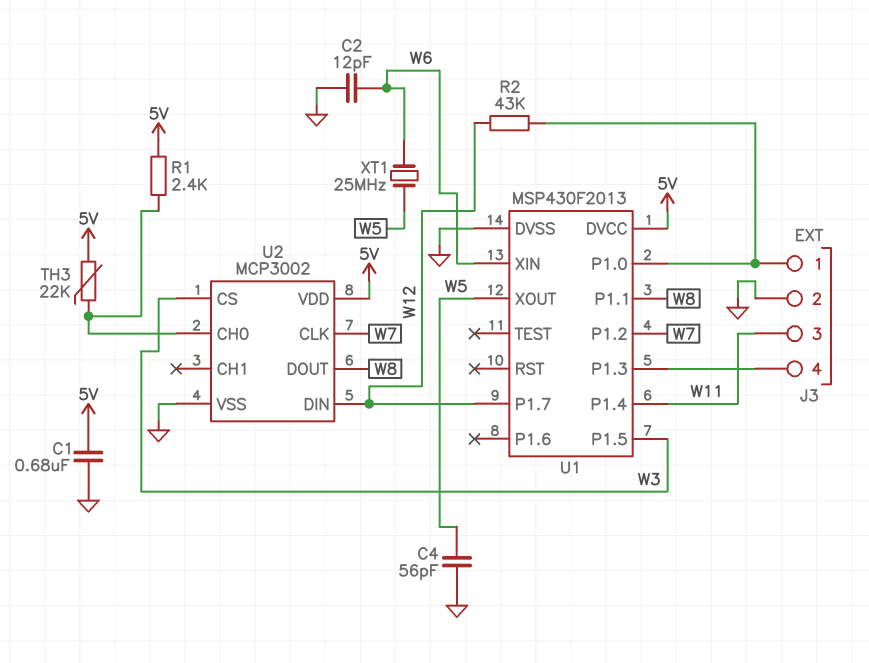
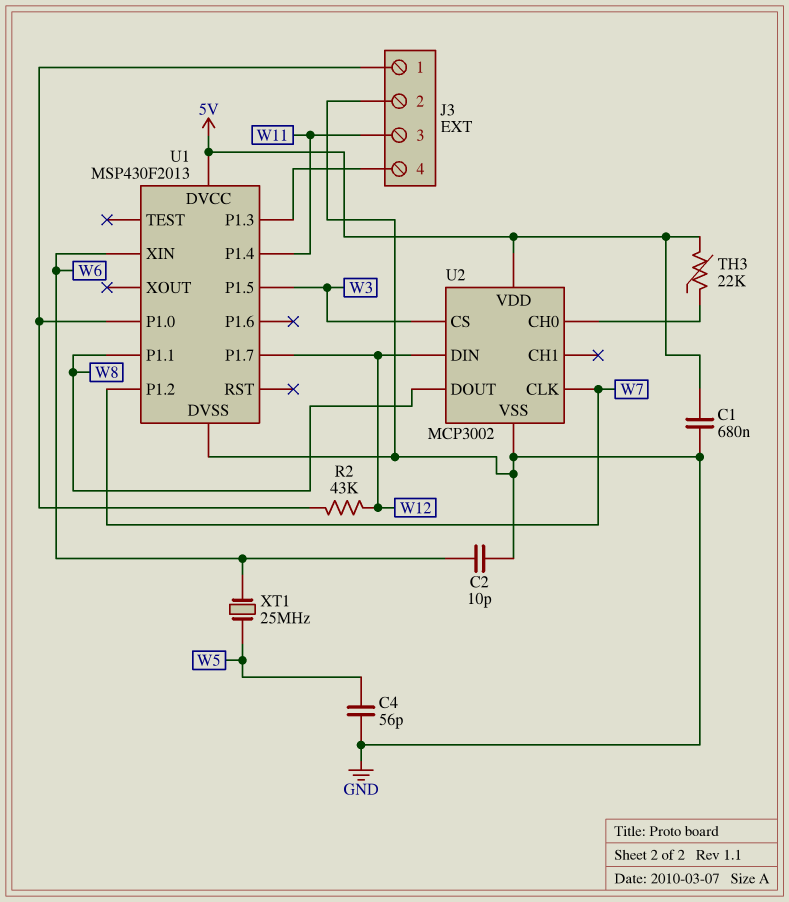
C2: 12pF (GND, W6) -> 10pF (GND, W6)
R1: 2.4k (5V, U2/CH0) -> none
U1 pin XOUT: W5 -> none

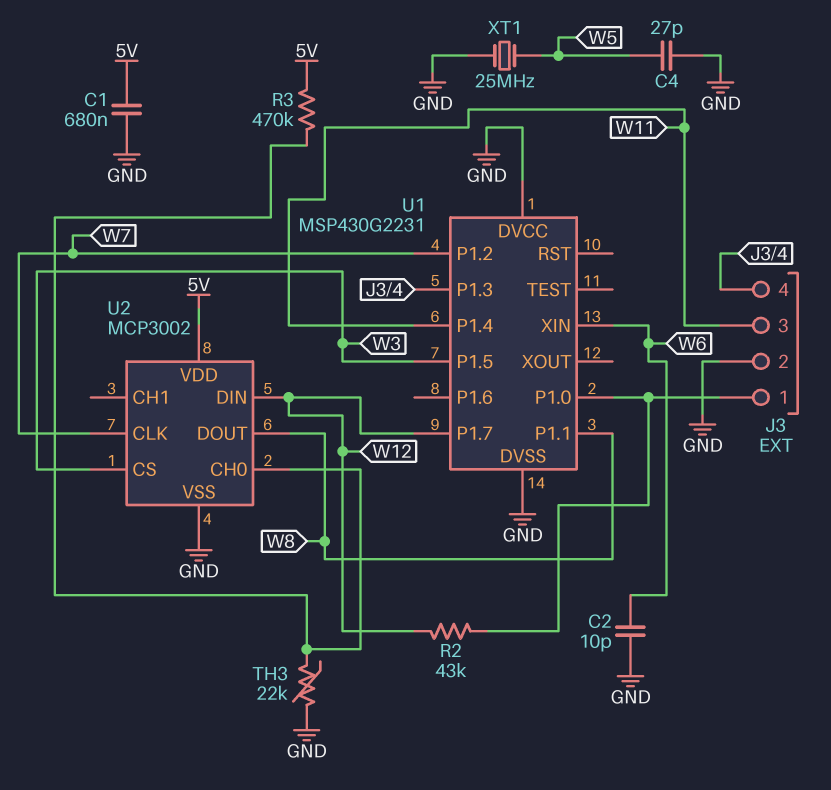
C4: 56pF (GND, W5) -> 27pF (GND, W5)
R3: none -> 470k (5V, U2/CH0)
TH3: 22k (5V, U2/CH0) -> 22k (GND, U2/CH0)
U1: MSP430F2013 -> MSP430G2231
U1 pin DVCC: 5V -> GND
XT1: 25MHz (W5, W6) -> 25MHz (GND, W5)

